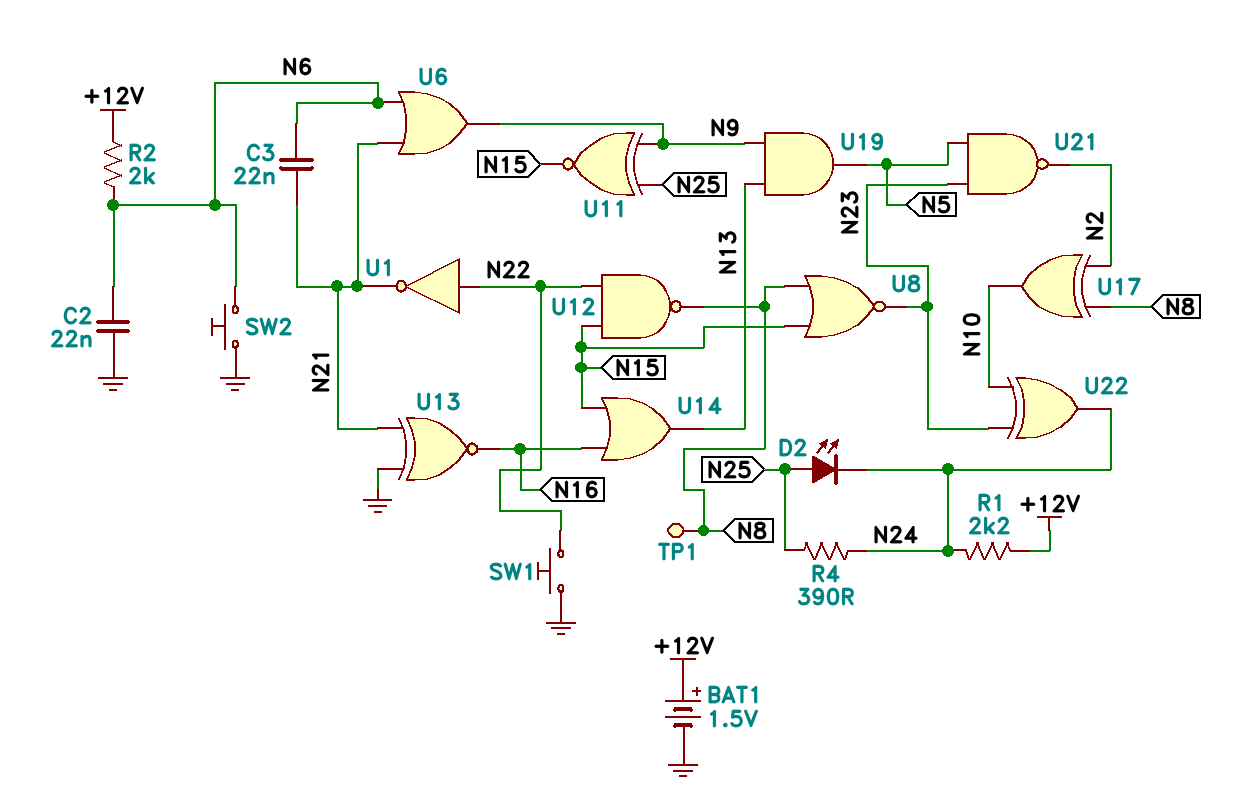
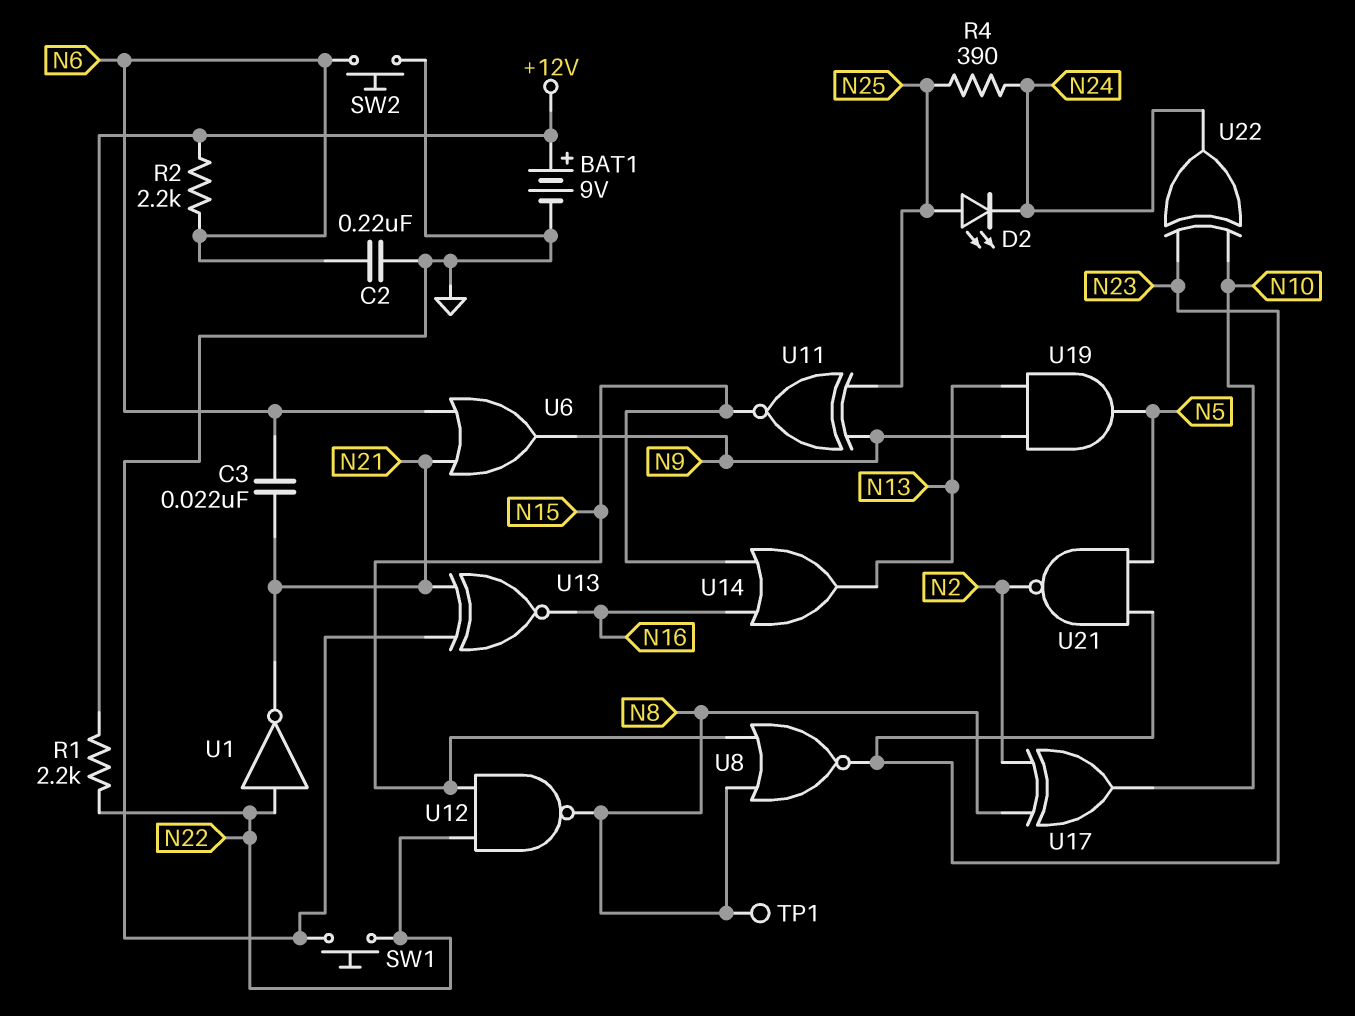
BAT1: 1.5V (plus +12V, minus GND) -> 9V (plus +12V, minus GND)
C2: 22nF (GND, N6) -> 220nF (GND, N6)
R1: 2.2k (+12V, N24) -> 2.2k (+12V, N22)
R2: 2k (+12V, N6) -> 2.2k (+12V, N6)

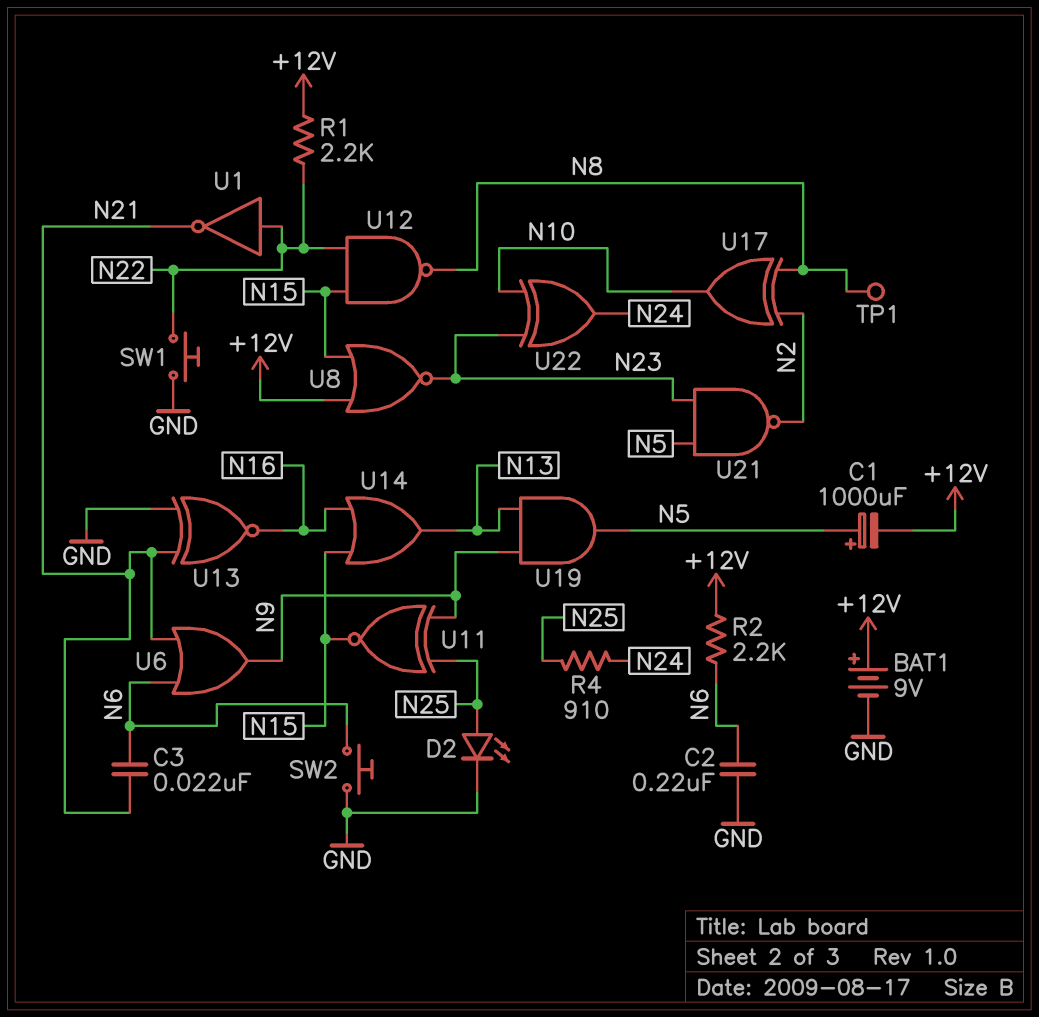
C1: none -> 1000uF (plus N5, minus +12V)
D2: LED (A N25, K N24) -> LED (A N25, K GND)
R4: 390 (N24, N25) -> 910 (N24, N25)
U8: NOR (in N8, in N15, out N23) -> NOR (in +12V, in N15, out N23)

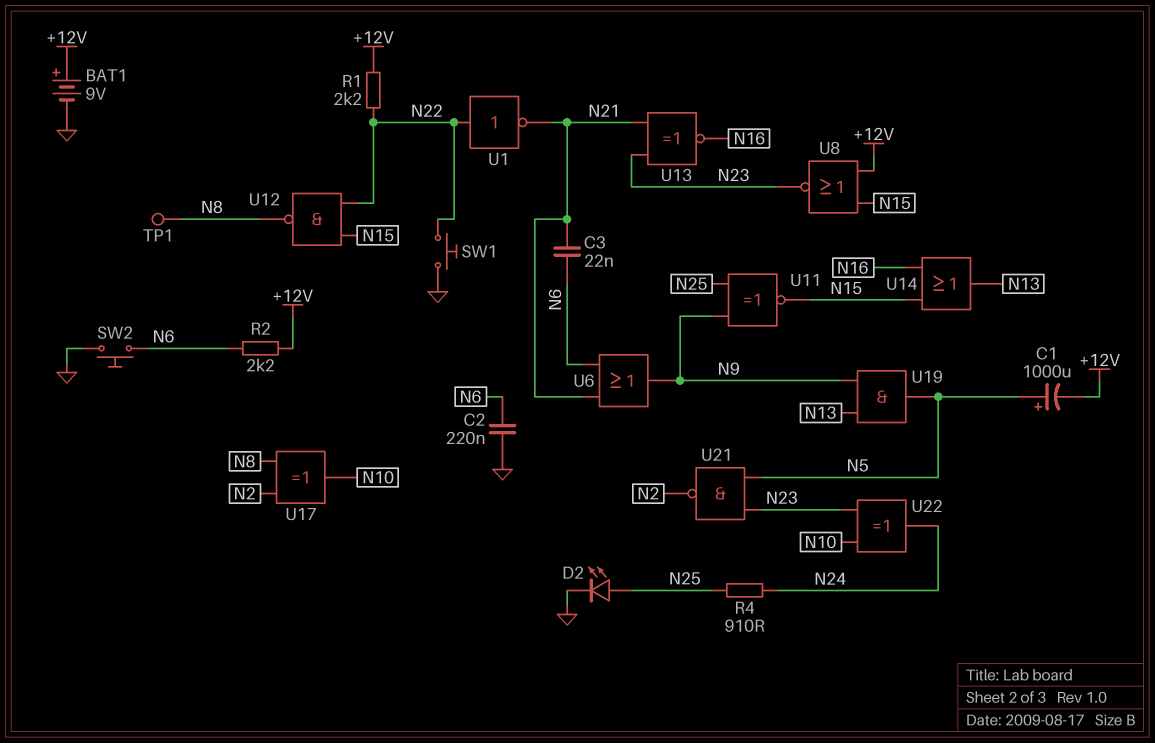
U13: XNOR (in GND, in N21, out N16) -> XNOR (in N21, in N23, out N16)

